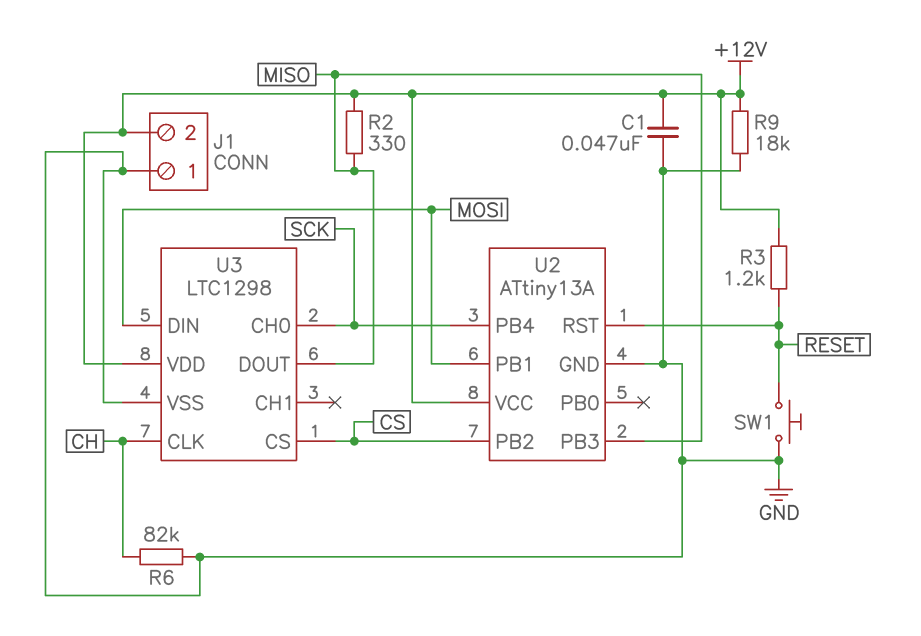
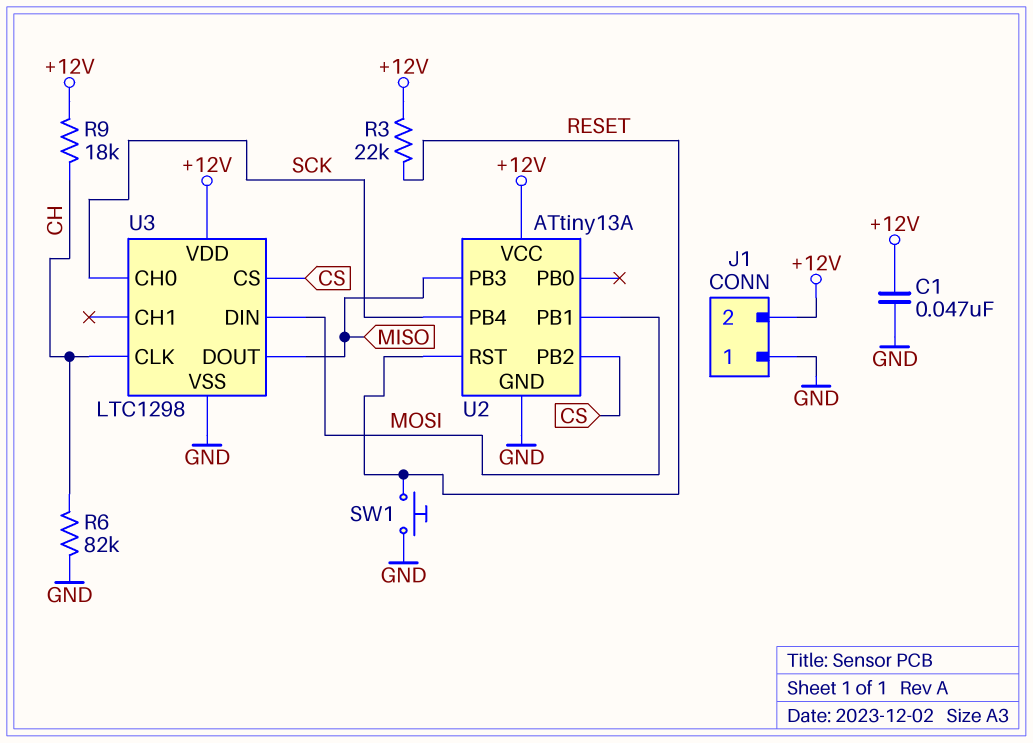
R2: 330 (+12V, MISO) -> none
R3: 1.2k (+12V, RESET) -> 22k (+12V, RESET)
R9: 18k (+12V, GND) -> 18k (+12V, CH)

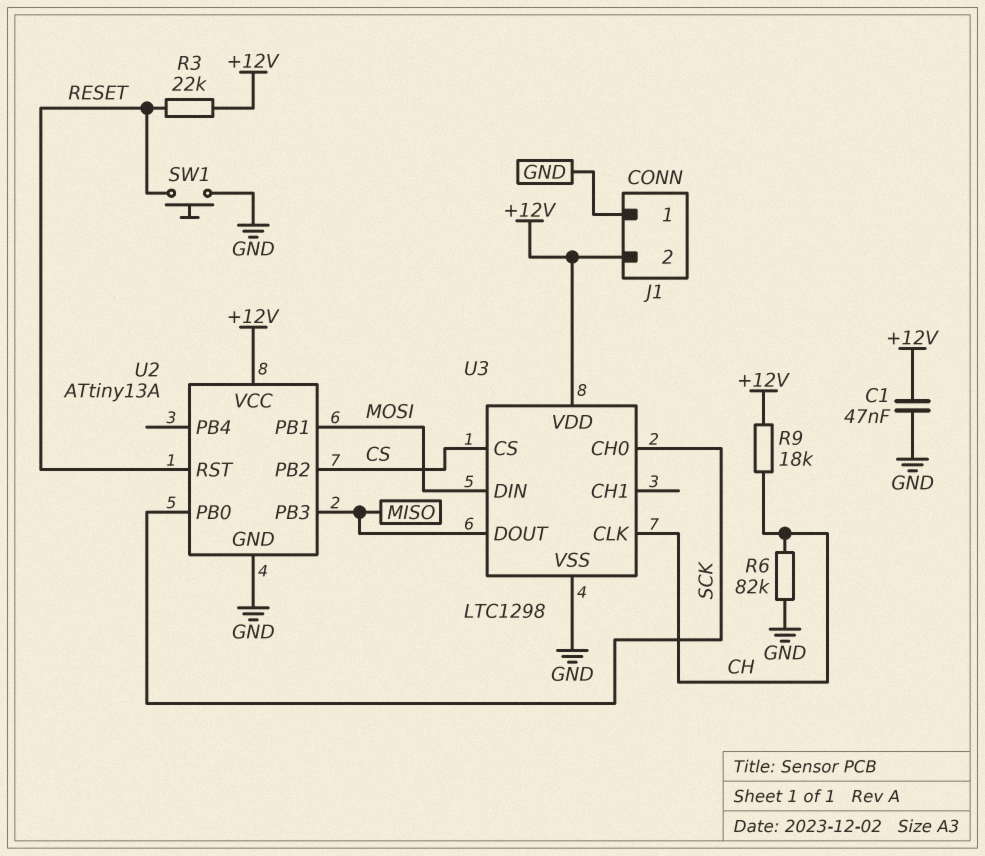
U2 pin PB0: none -> SCK
U2 pin PB4: SCK -> none

